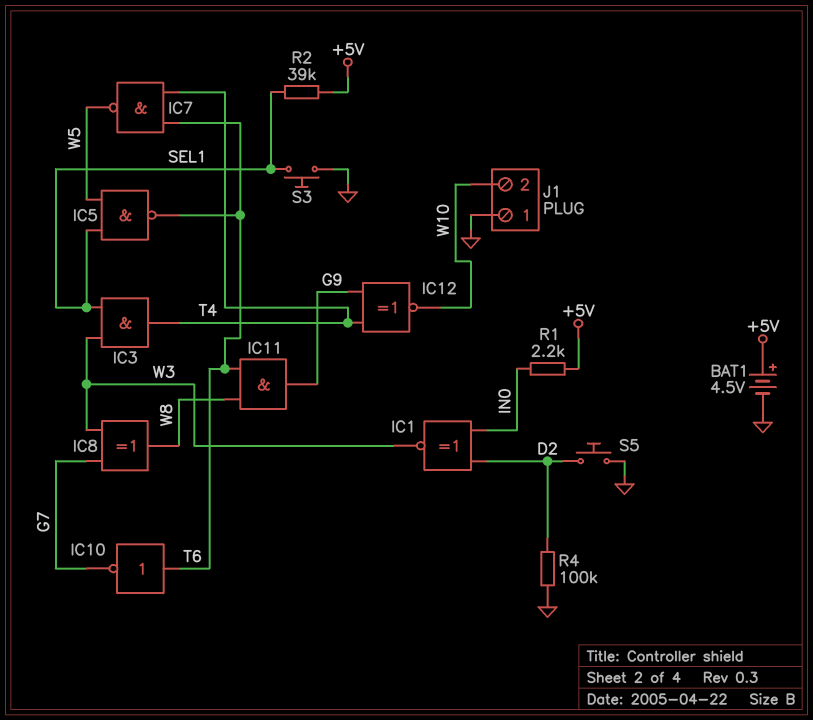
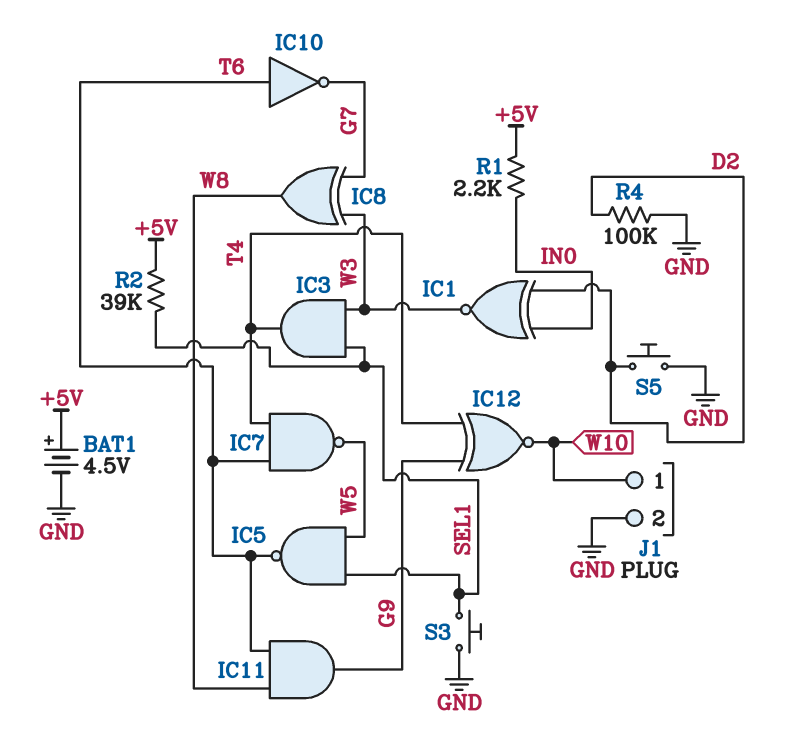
J1 pin 1: GND -> W10
J1 pin 2: W10 -> GND

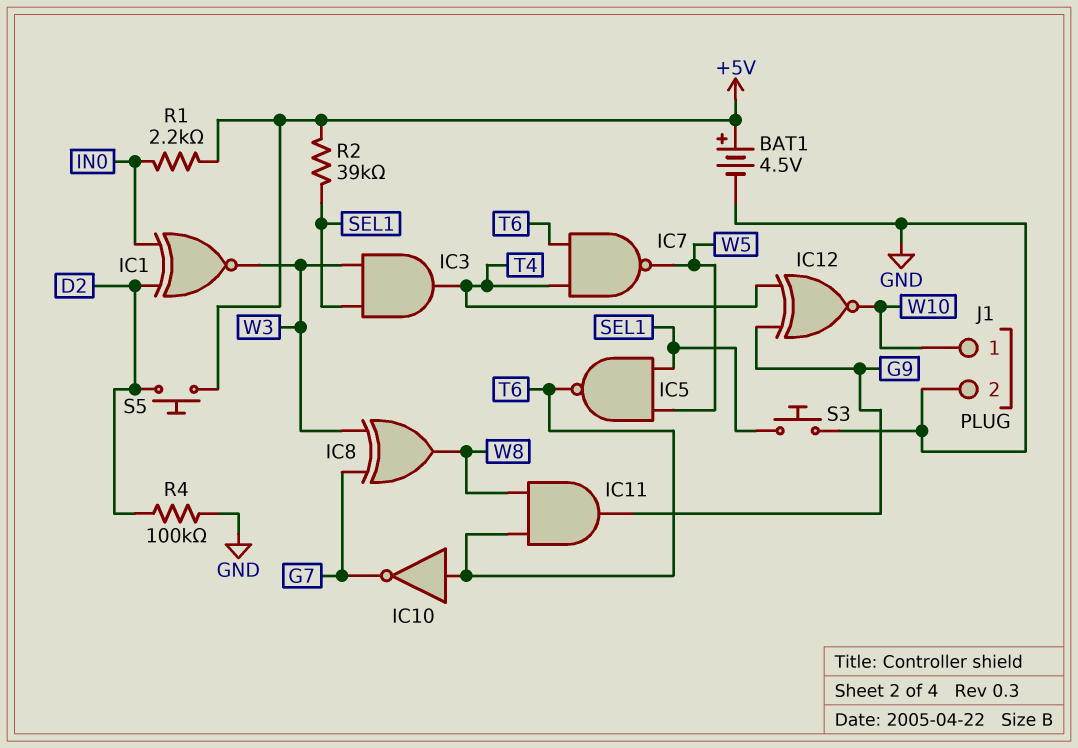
S5: button (D2, GND) -> button (+5V, D2)

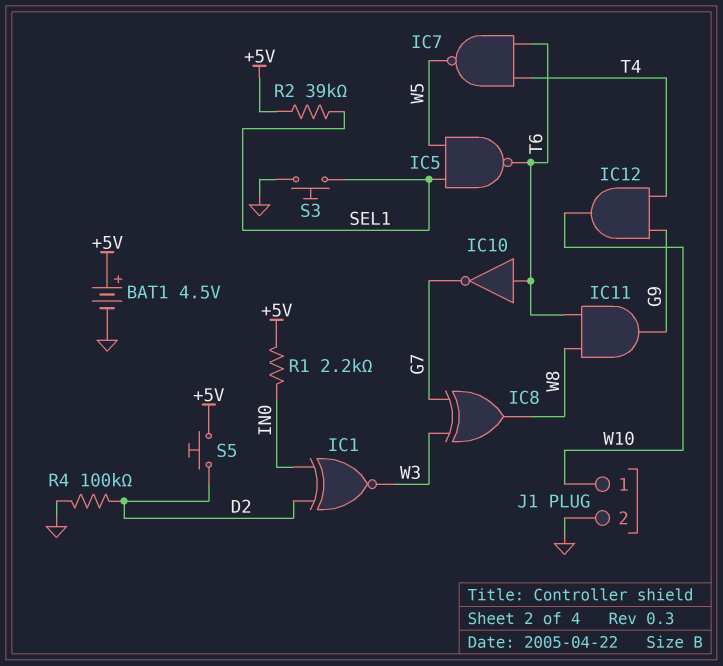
IC3: AND (in SEL1, in W3, out T4) -> none
IC12: XNOR (in G9, in T4, out W10) -> AND (in G9, in T4, out W10)

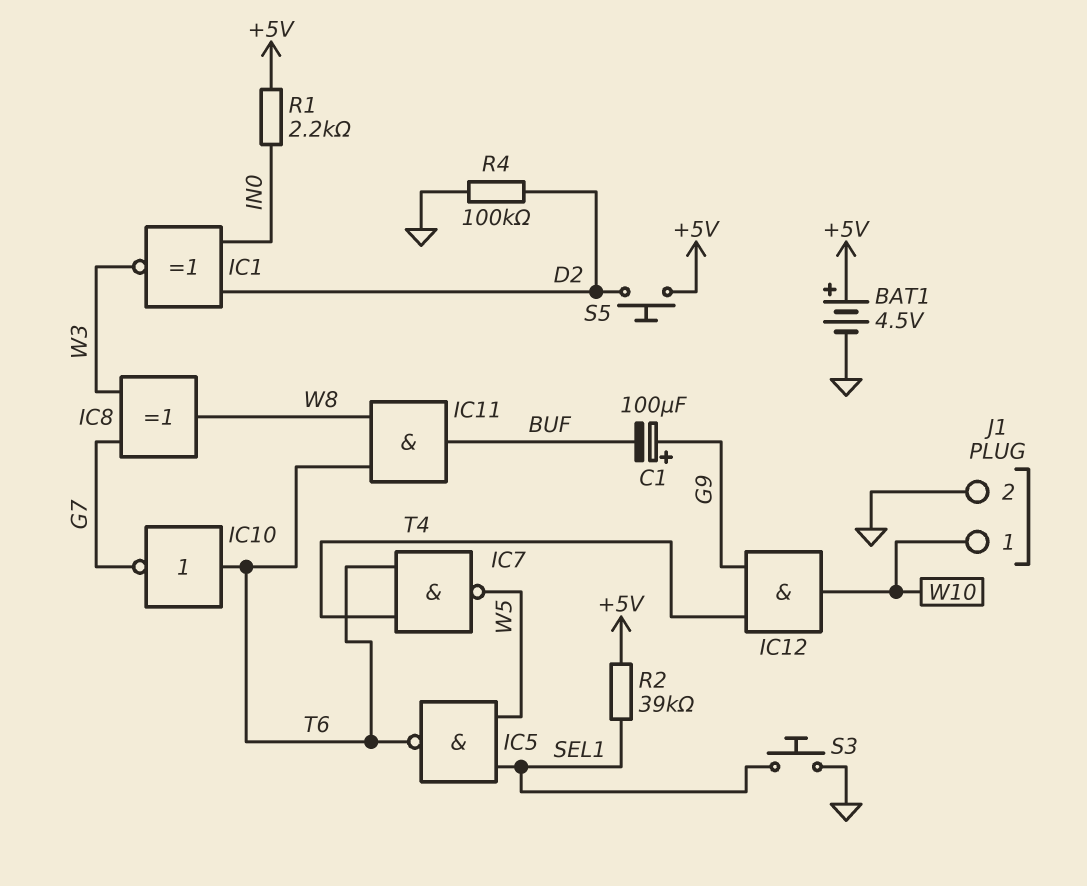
C1: none -> 100uF (plus G9, minus BUF)
IC11: AND (in T6, in W8, out G9) -> AND (in T6, in W8, out BUF)

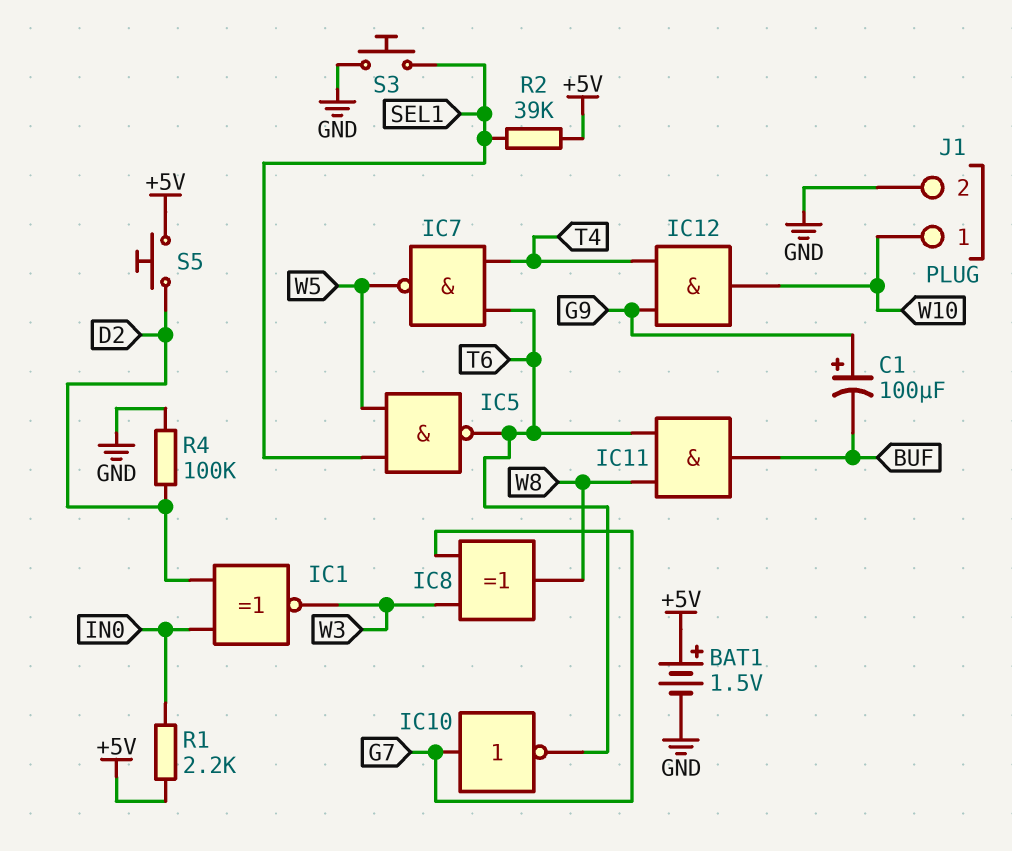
BAT1: 4.5V (plus +5V, minus GND) -> 1.5V (plus +5V, minus GND)
IC10: NOT (in T6, out G7) -> NOT (in G7, out T6)

